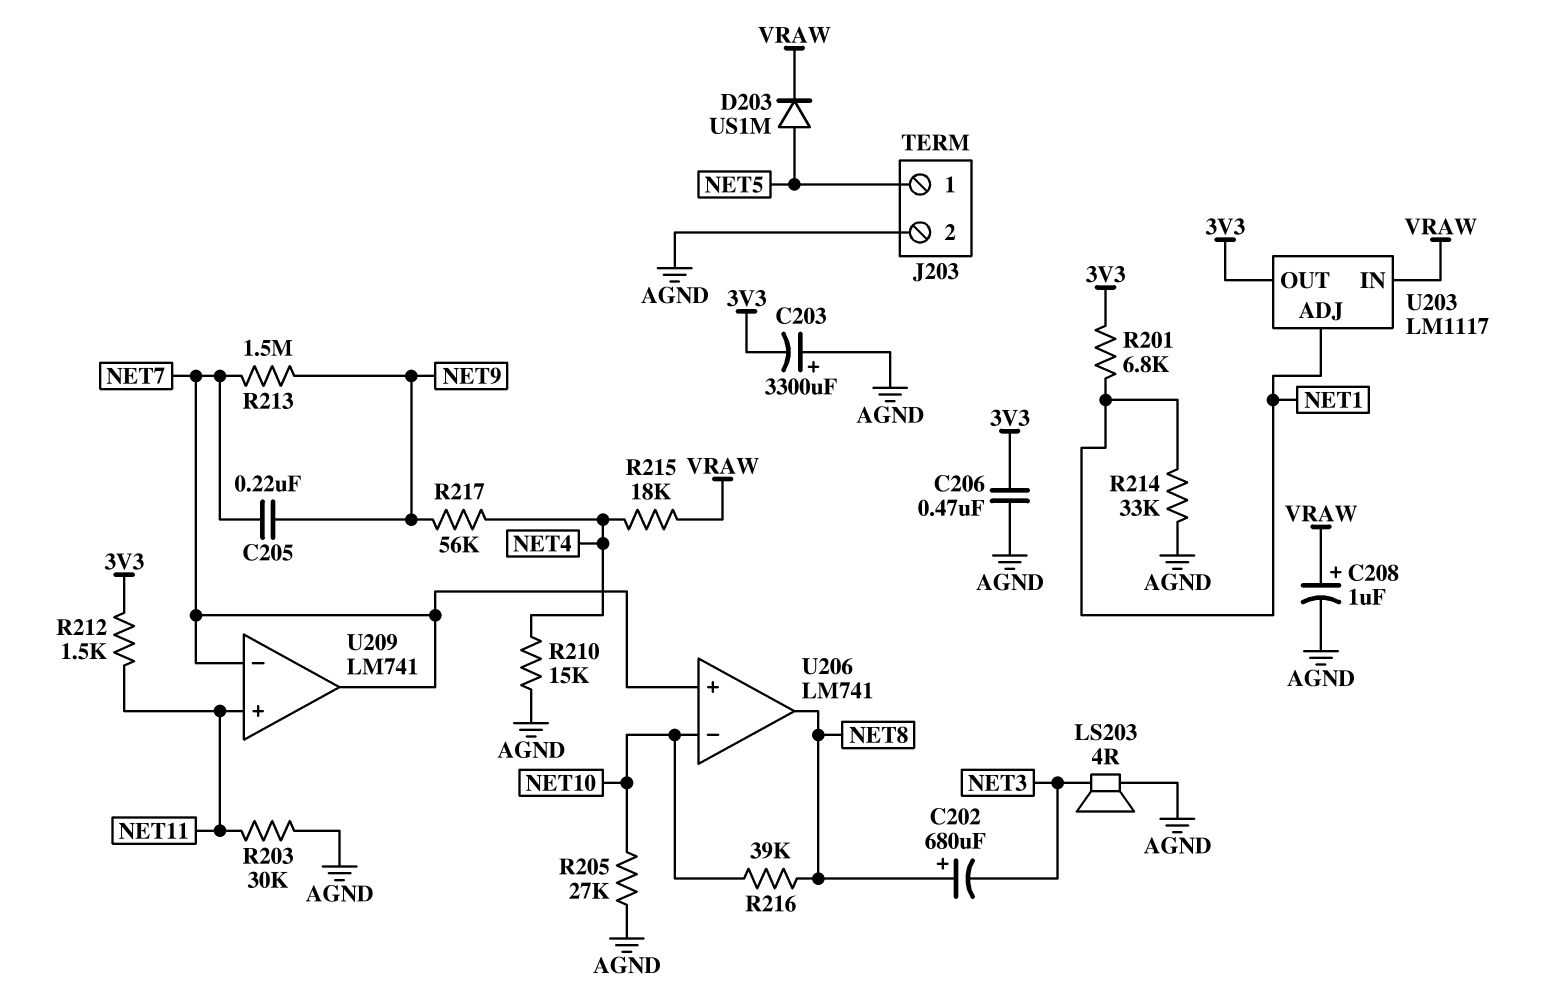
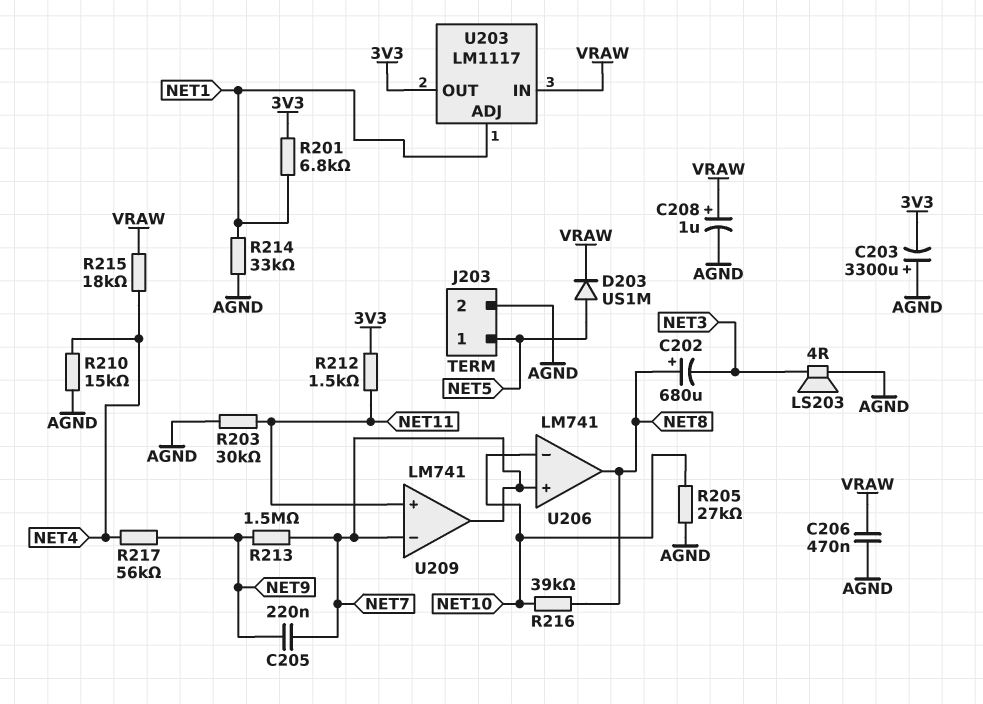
C206: 470nF (3V3, AGND) -> 470nF (AGND, VRAW)

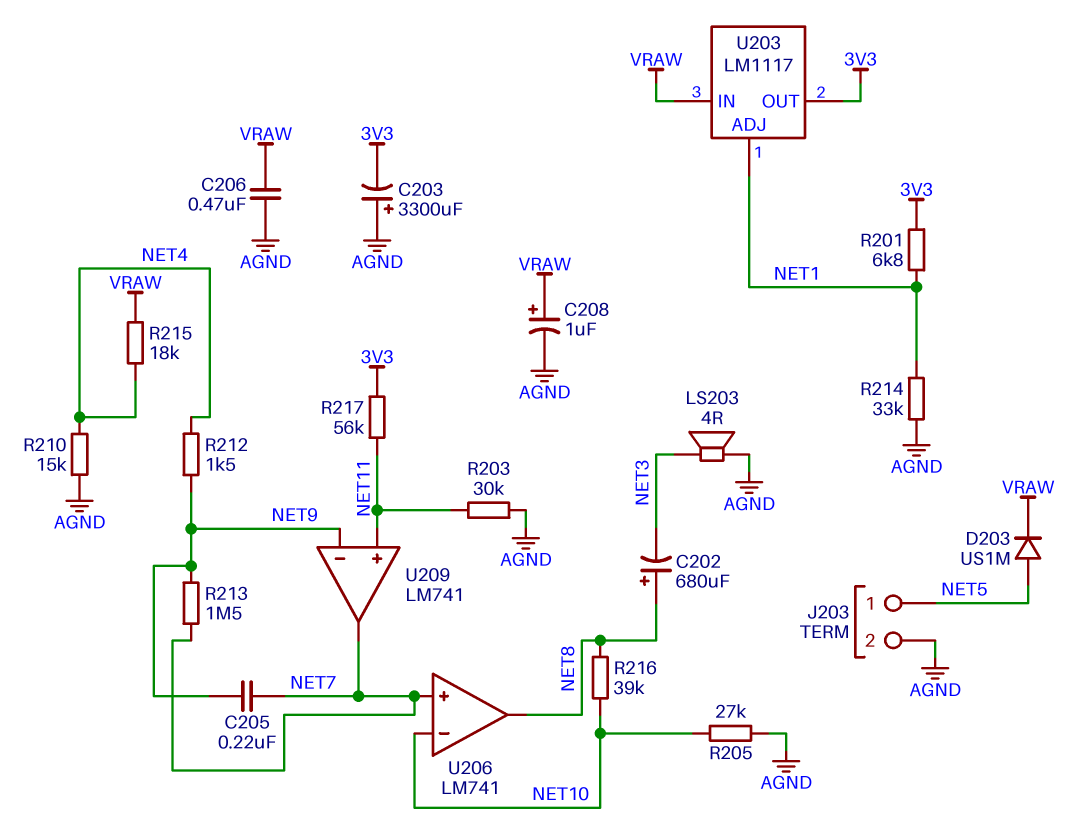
R212: 1.5k (3V3, NET11) -> 1.5k (NET4, NET9)
R217: 56k (NET4, NET9) -> 56k (3V3, NET11)
U209 pin in-: NET7 -> NET9

